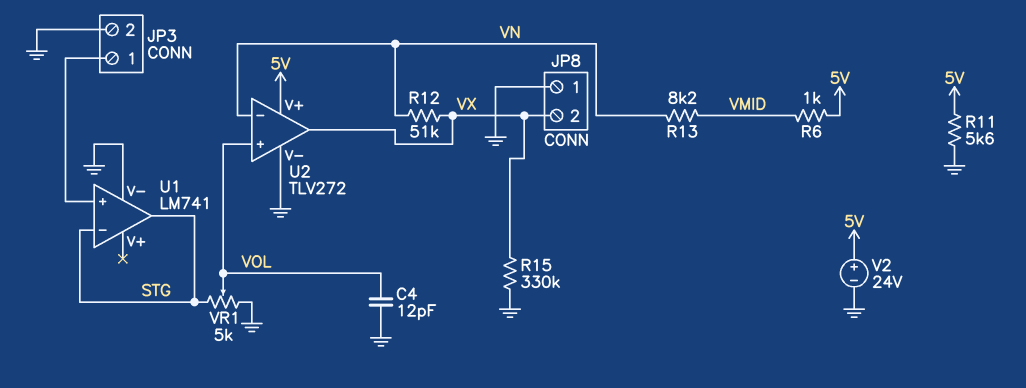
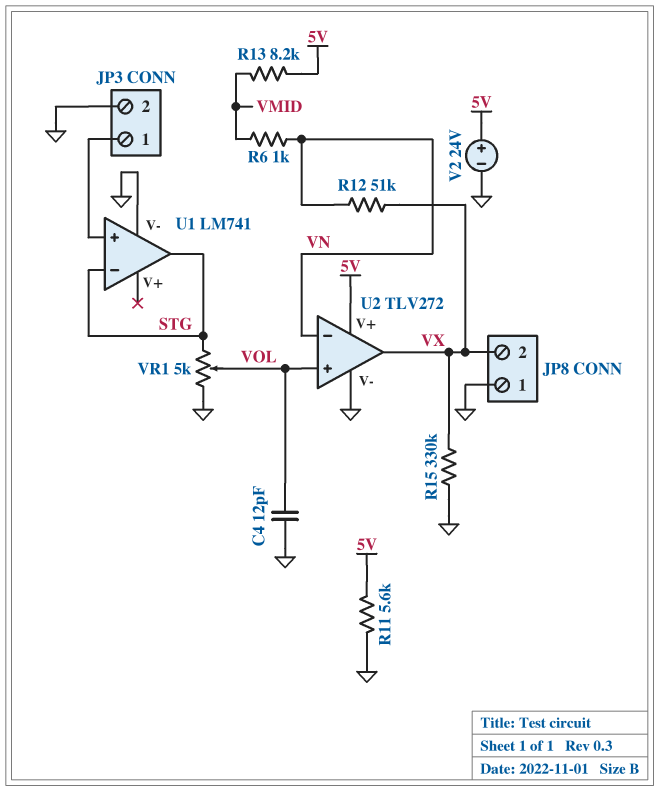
R6: 1k (5V, VMID) -> 1k (VMID, VN)
R13: 8.2k (VMID, VN) -> 8.2k (5V, VMID)

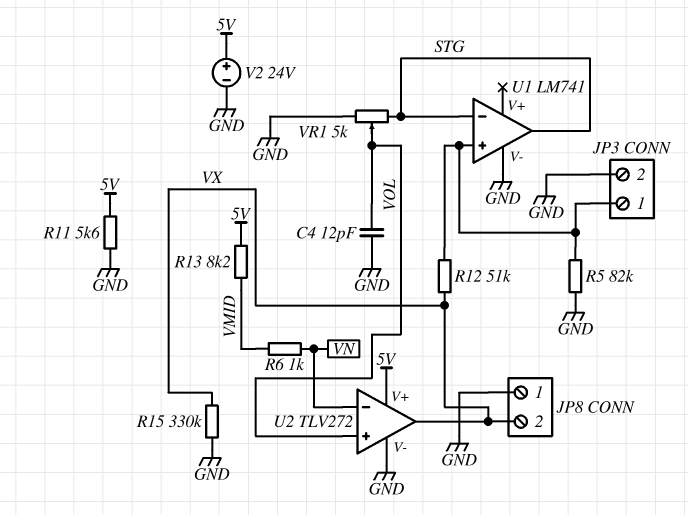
R5: none -> 82k (GND, JP3/1)
R12: 51k (VN, VX) -> 51k (JP3/1, VX)

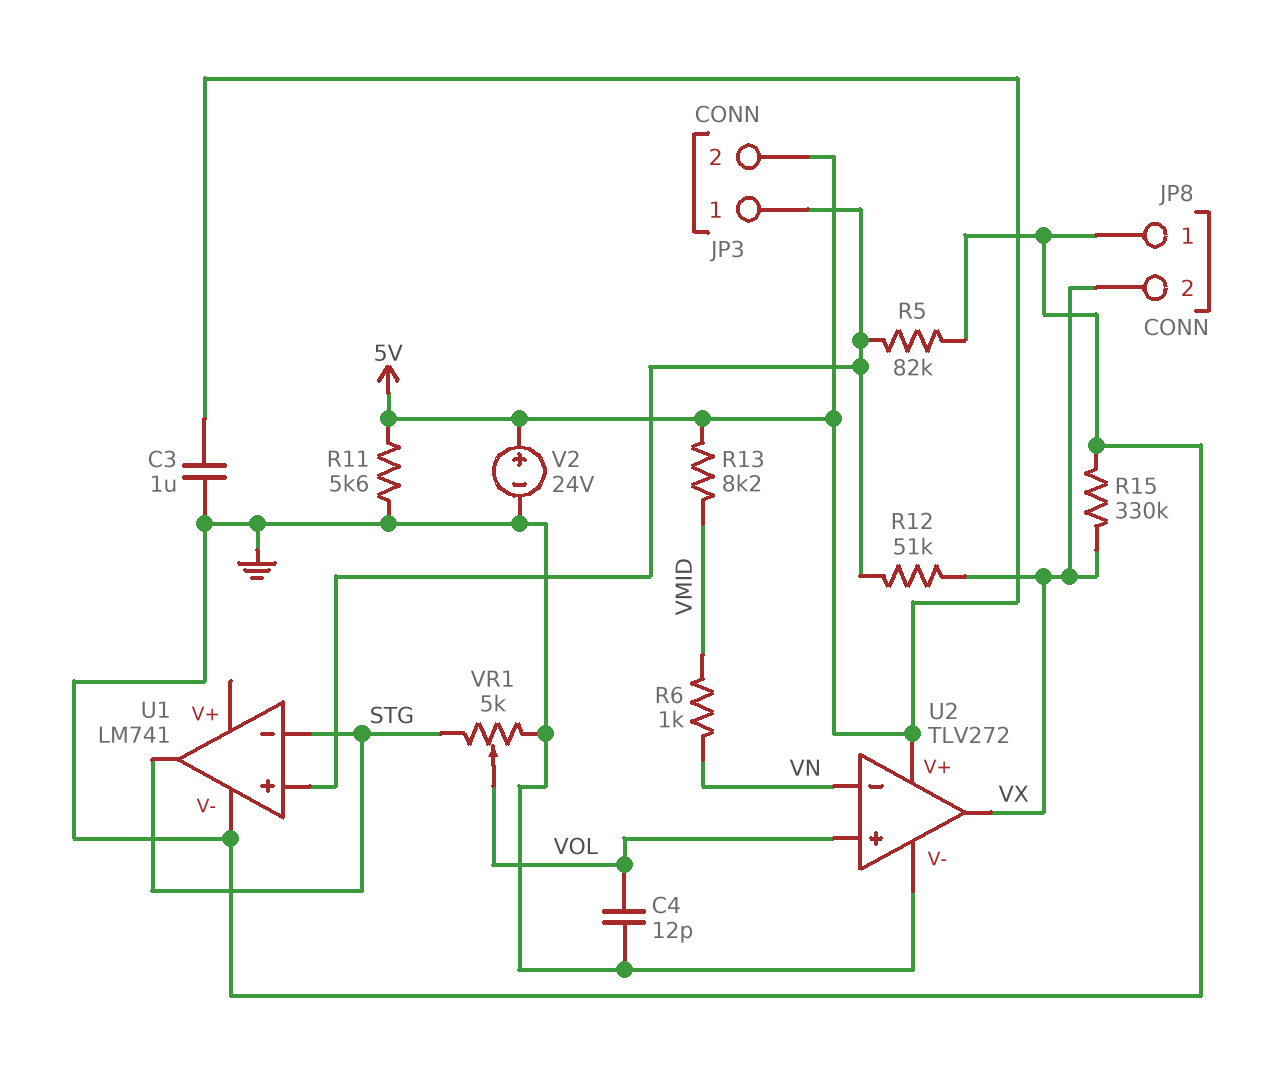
C3: none -> 1uF (5V, GND)
JP3 pin 2: GND -> 5V

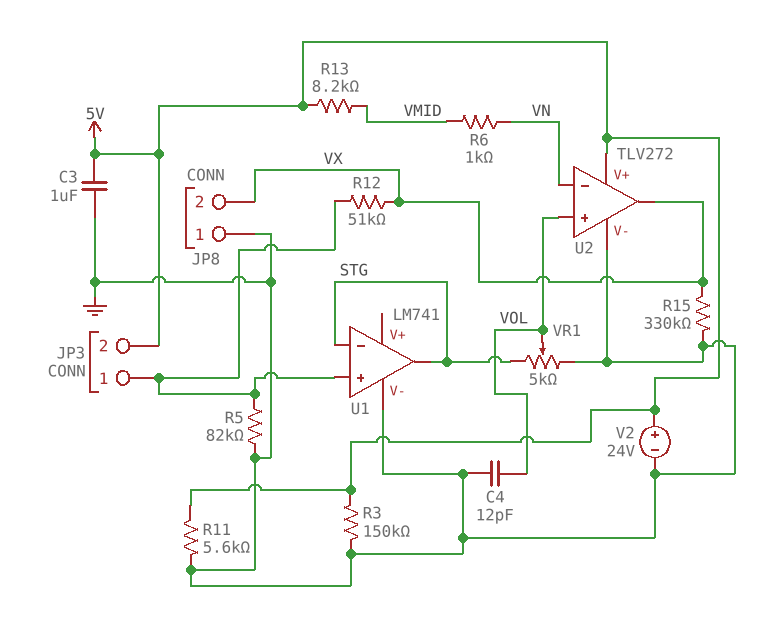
R3: none -> 150k (5V, GND)

